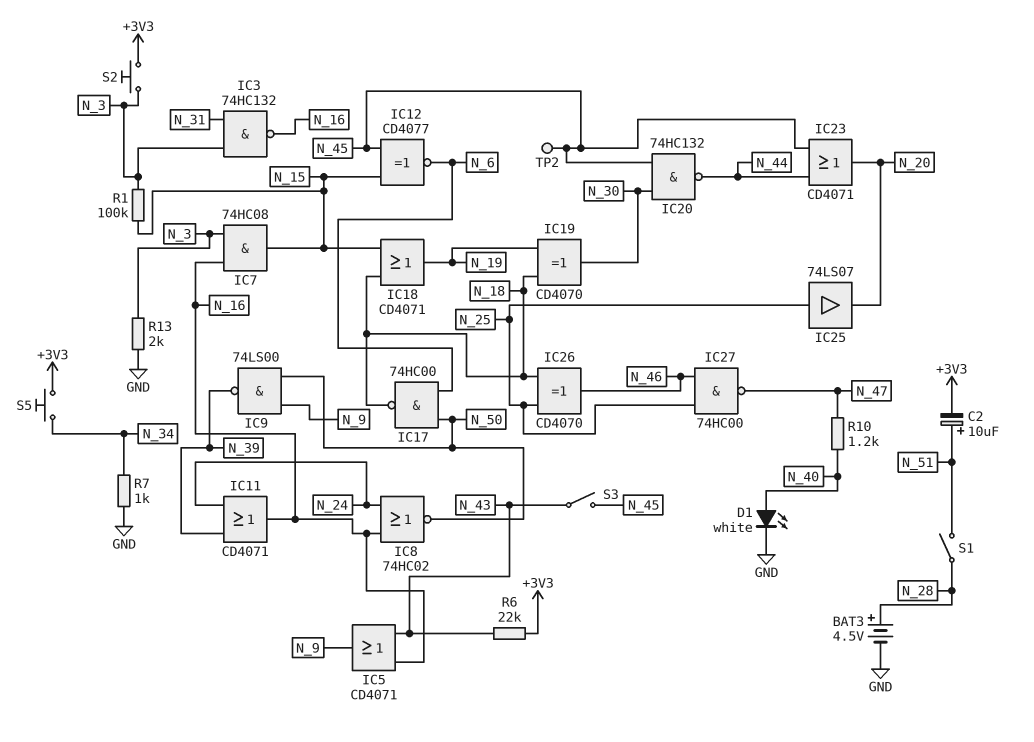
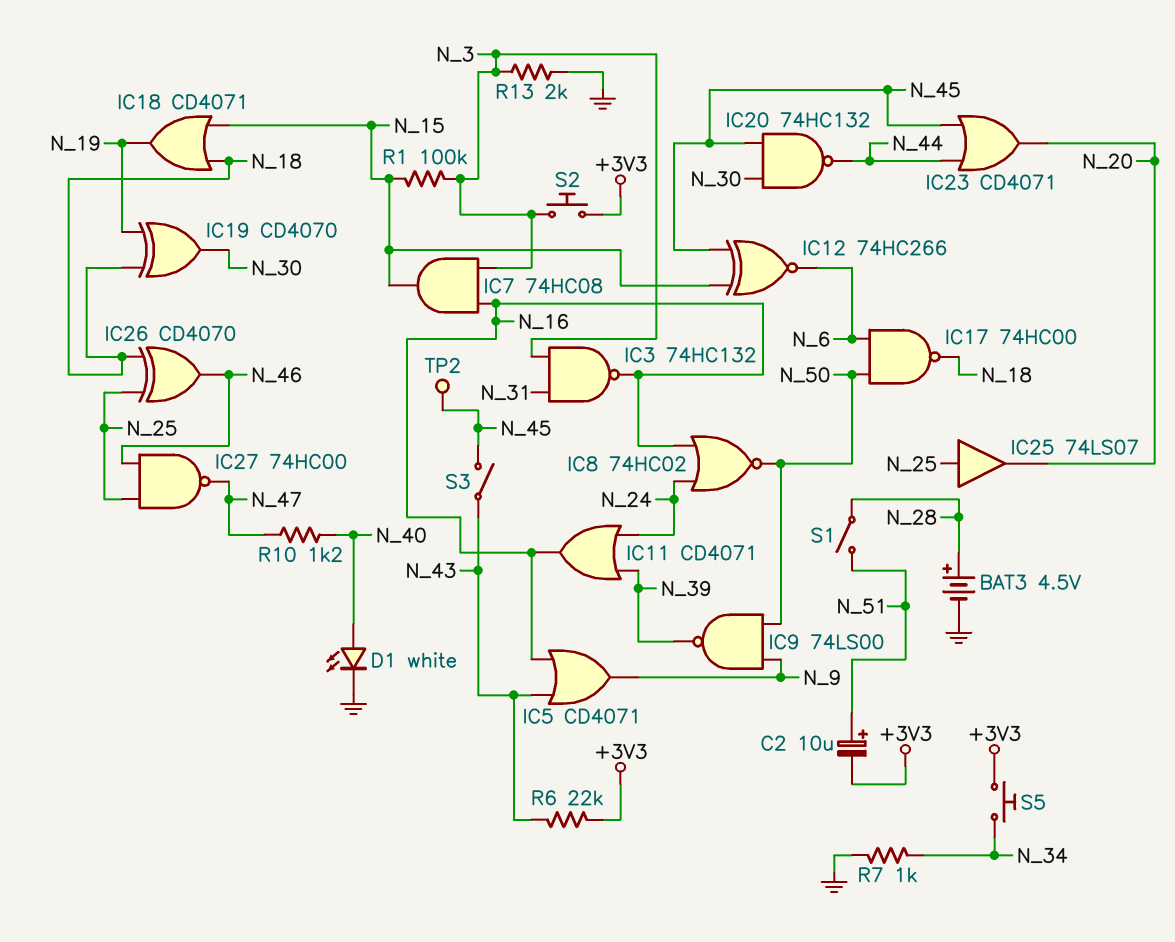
IC12: XNOR CD4077 (in N_15, in N_45, out N_6) -> XNOR 74HC266 (in N_15, in N_45, out N_6)

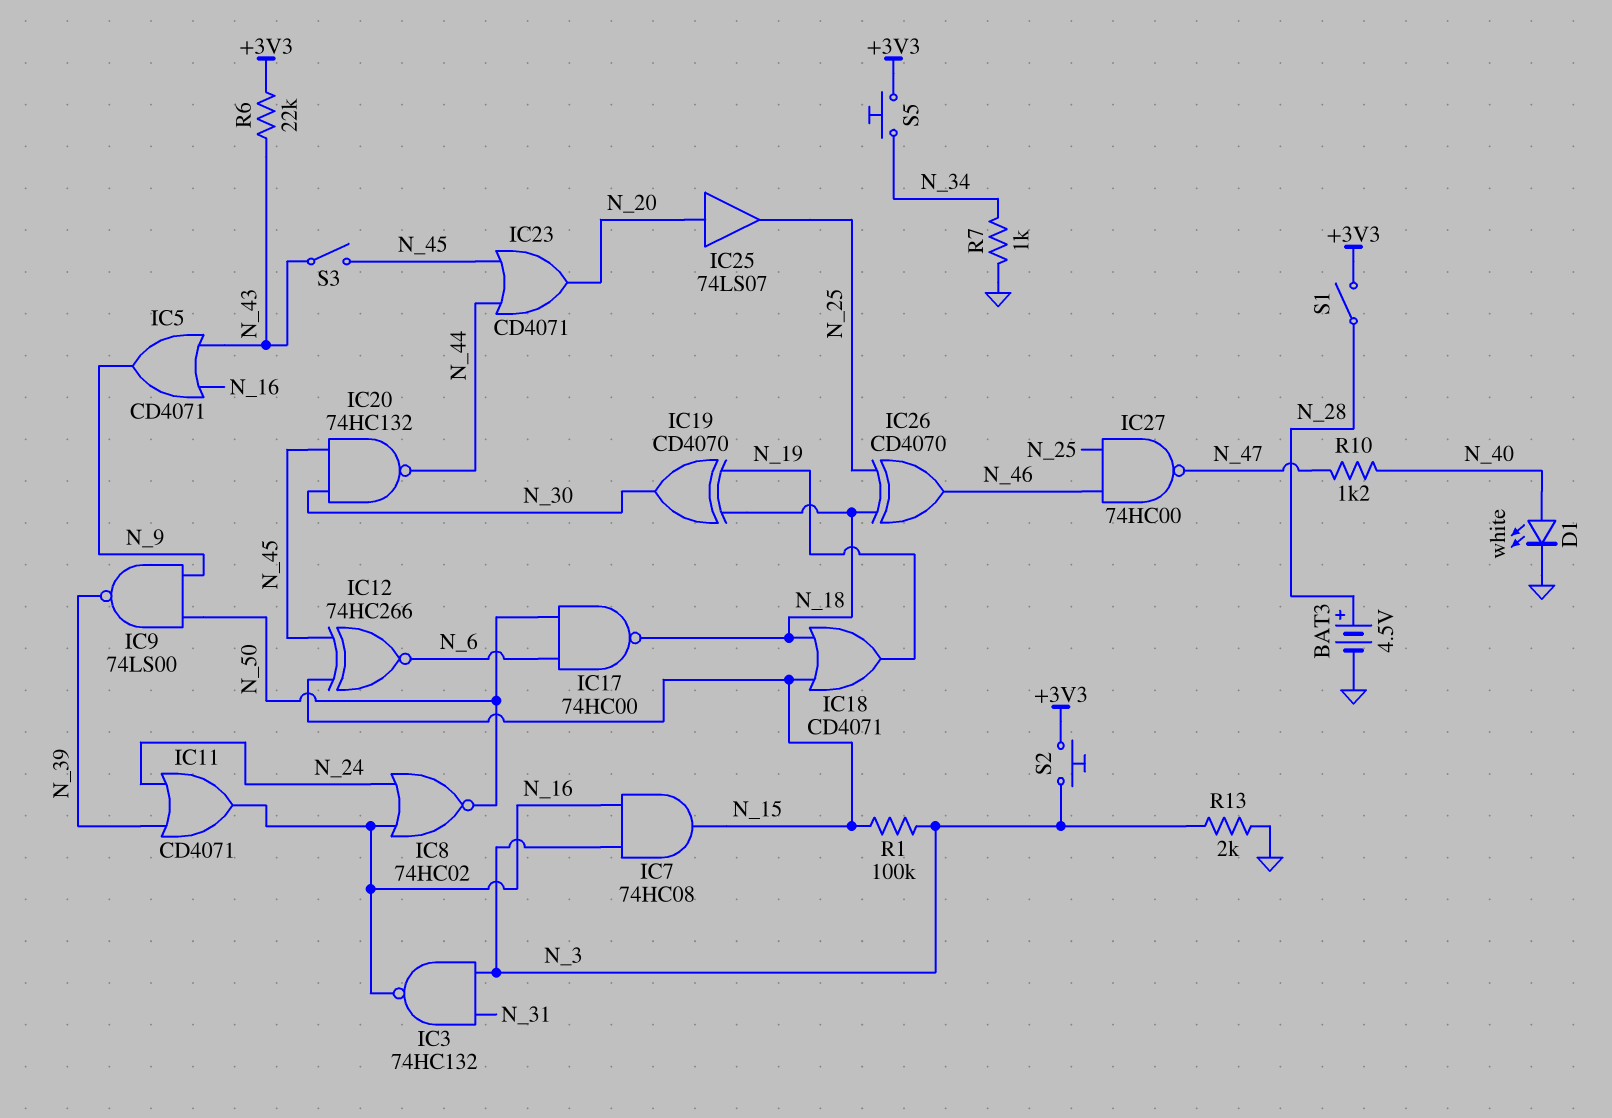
C2: 10uF (plus N_51, minus +3V3) -> none
IC25: buffer 74LS07 (in N_25, out N_20) -> buffer 74LS07 (in N_20, out N_25)
S1: switch (N_28, N_51) -> switch (+3V3, N_28)
TP2: test point (N_45) -> none

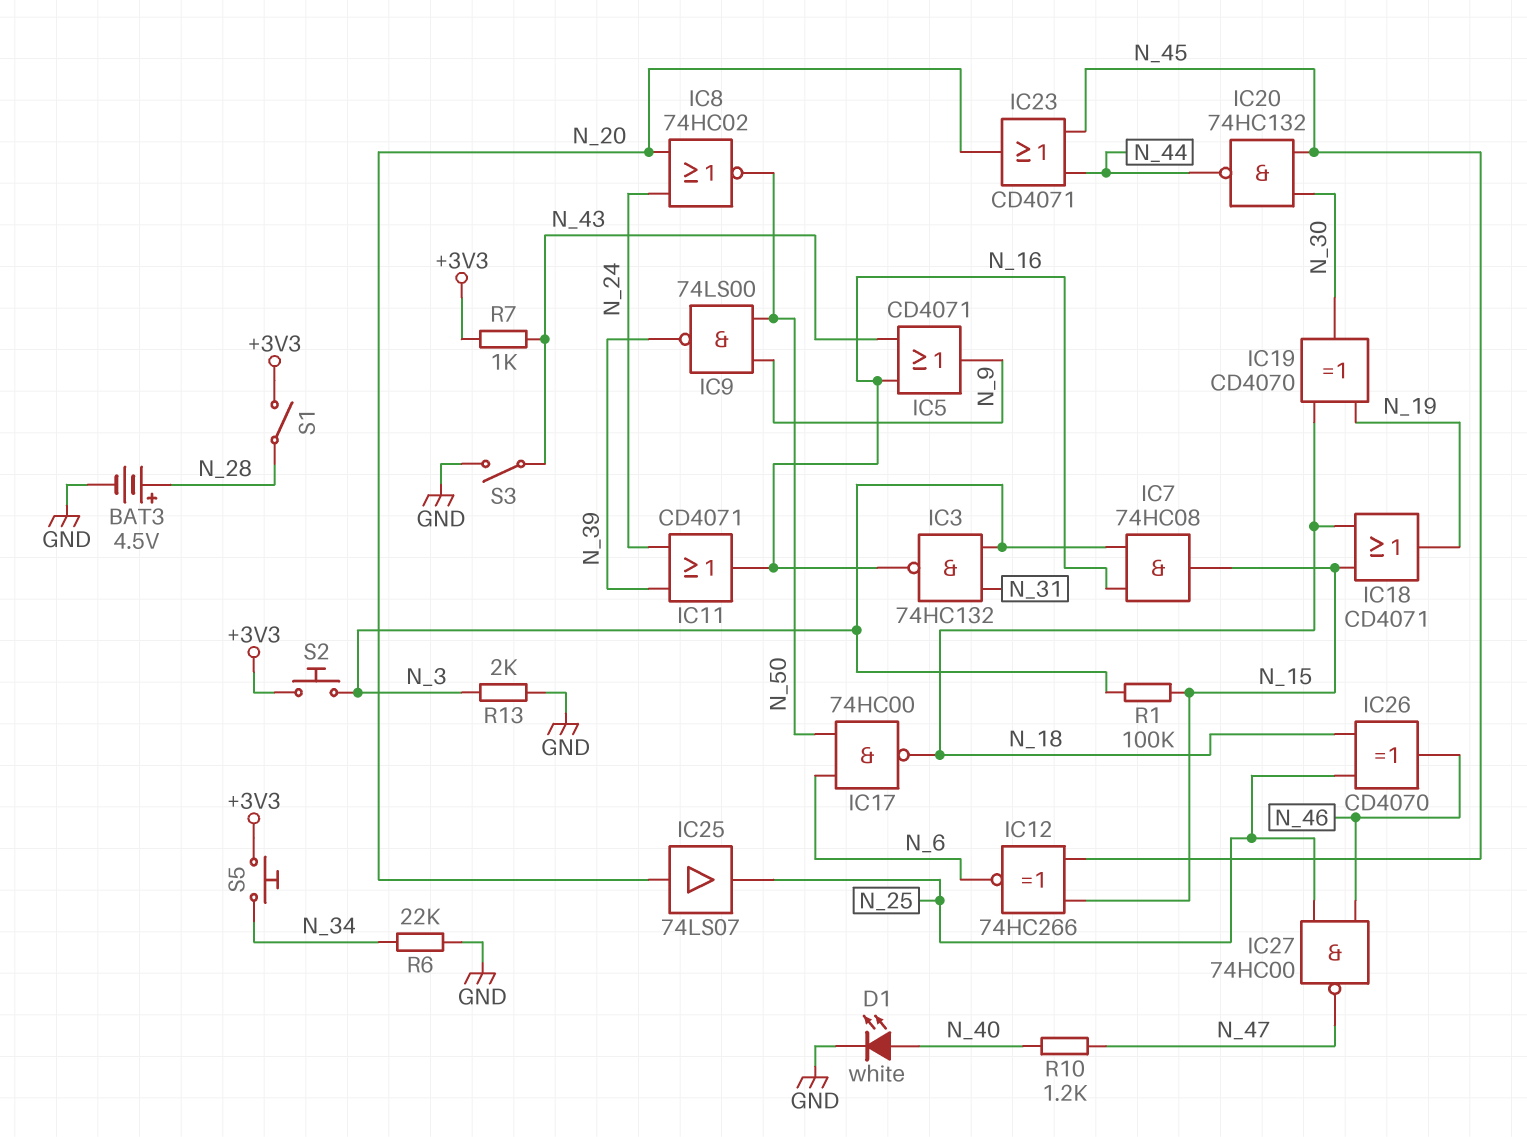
IC8: NOR 74HC02 (in N_16, in N_24, out N_50) -> NOR 74HC02 (in N_20, in N_24, out N_50)
R6: 22k (+3V3, N_43) -> 22k (GND, N_34)
R7: 1k (GND, N_34) -> 1k (+3V3, N_43)
S3: switch (N_43, N_45) -> switch (GND, N_43)

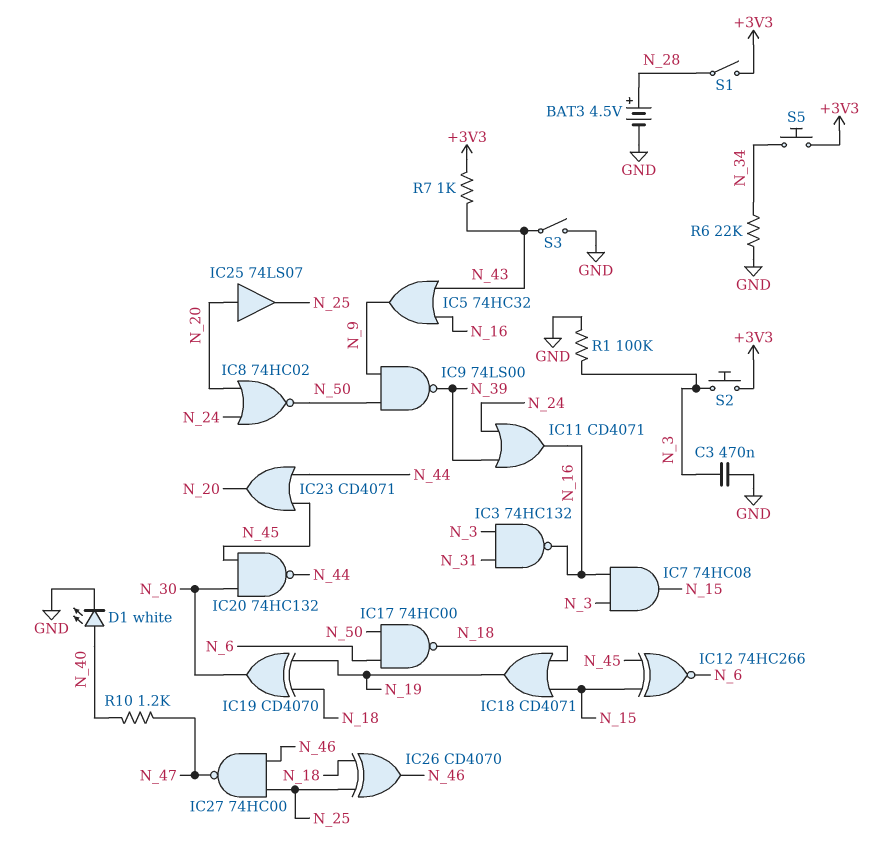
C3: none -> 470nF (GND, N_3)
IC5: OR CD4071 (in N_16, in N_43, out N_9) -> OR 74HC32 (in N_16, in N_43, out N_9)
R1: 100k (N_3, N_15) -> 100k (GND, N_3)
R13: 2k (GND, N_3) -> none

